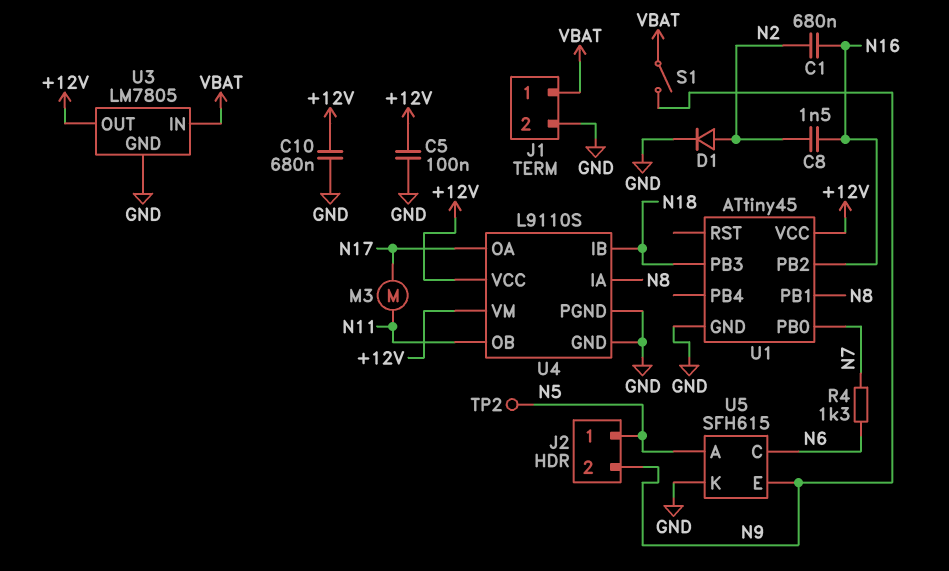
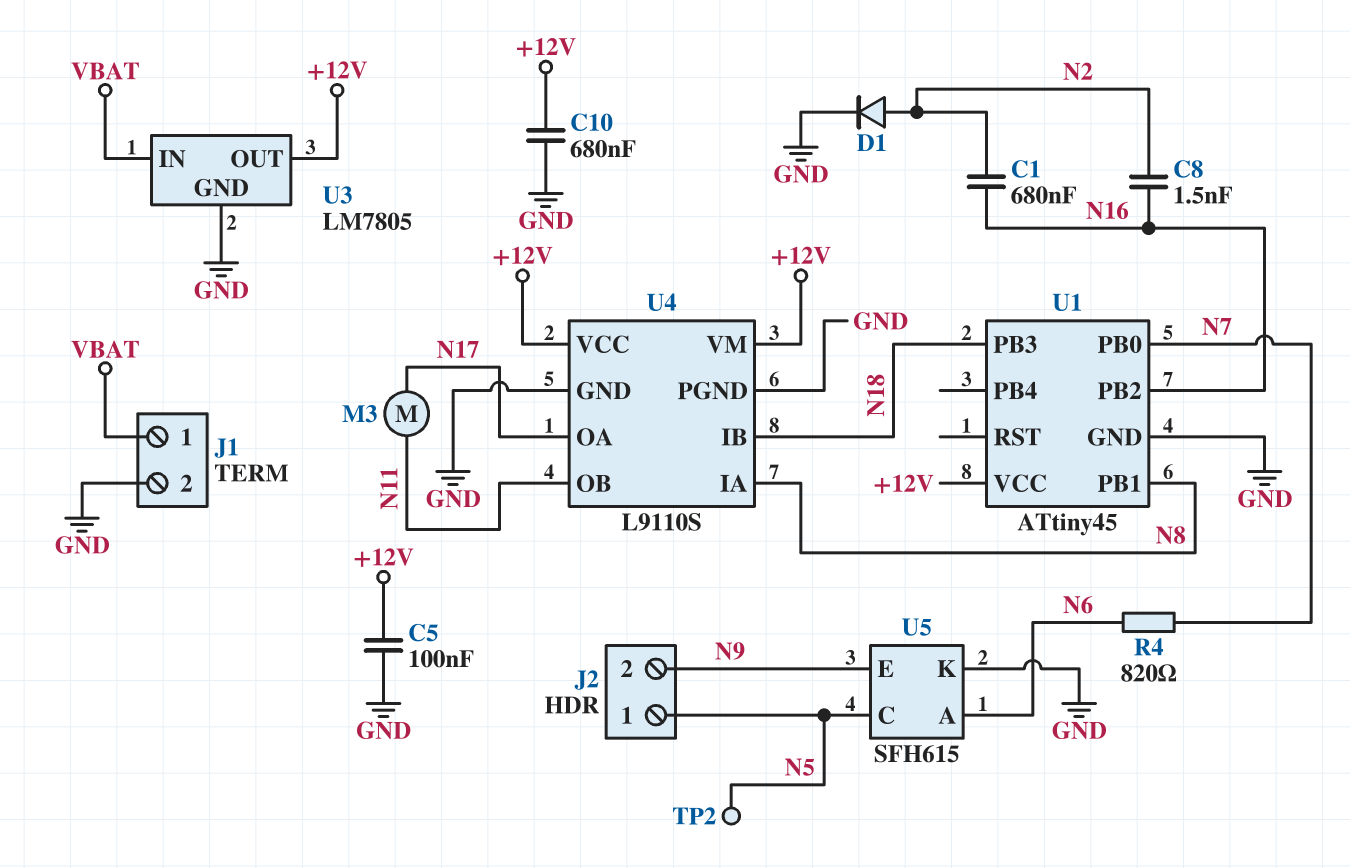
R4: 1.3k (N6, N7) -> 820 (N6, N7)
S1: switch (N9, VBAT) -> none
U5 pin A: N5 -> N6
U5 pin C: N6 -> N5

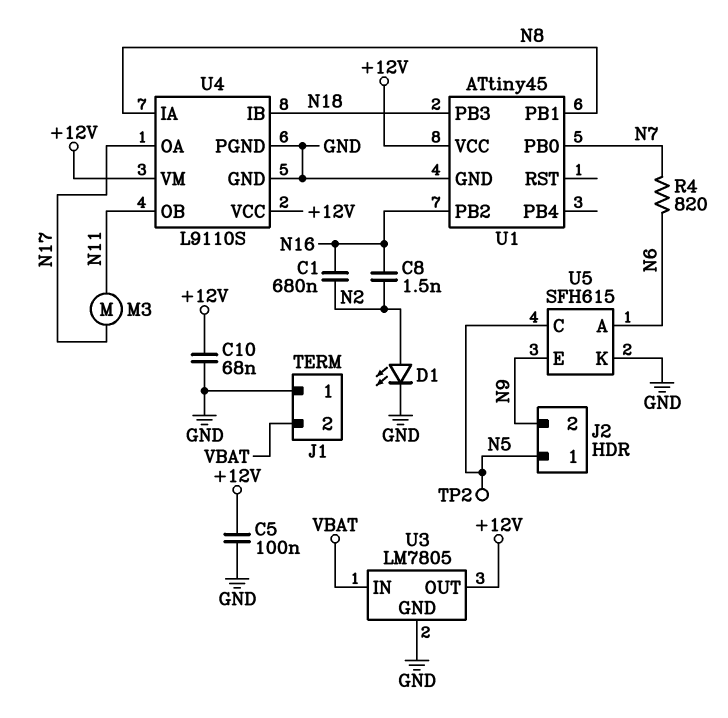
C10: 680nF (+12V, GND) -> 68nF (+12V, GND)
D1: diode (A N2, K GND) -> LED (A N2, K GND)
J1 pin 1: VBAT -> GND
J1 pin 2: GND -> VBAT

